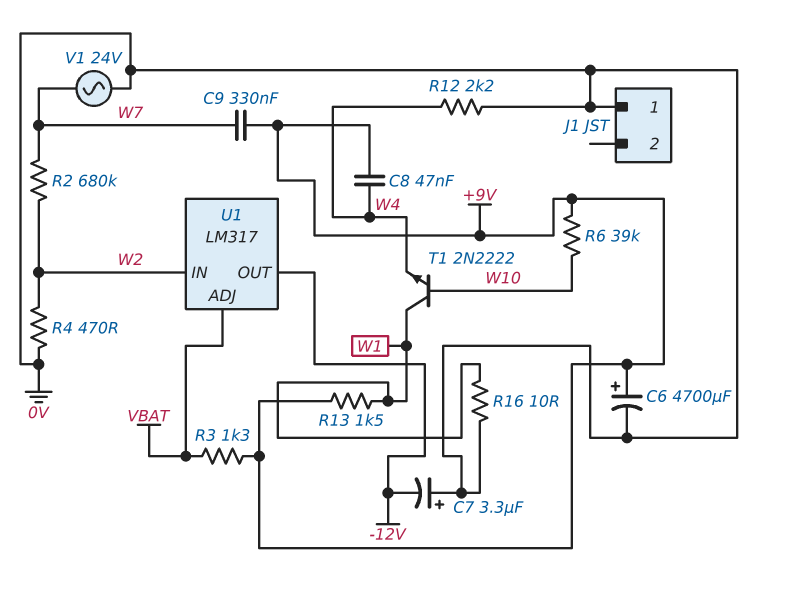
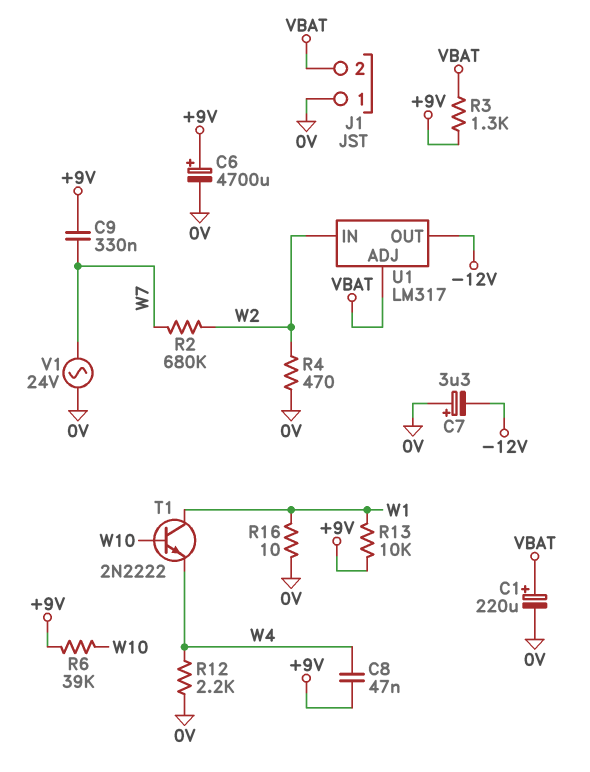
C1: none -> 220uF (plus VBAT, minus 0V)
J1 pin 2: none -> VBAT
R13: 1.5k (+9V, W1) -> 10k (+9V, W1)

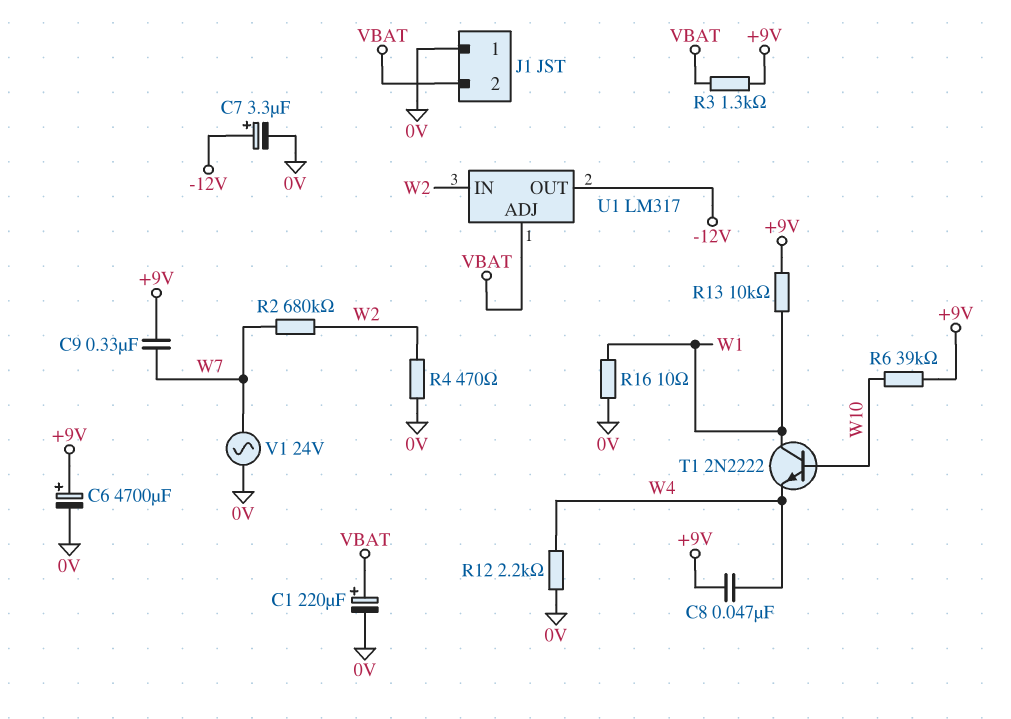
C7: 3.3uF (plus 0V, minus -12V) -> 3.3uF (plus -12V, minus 0V)

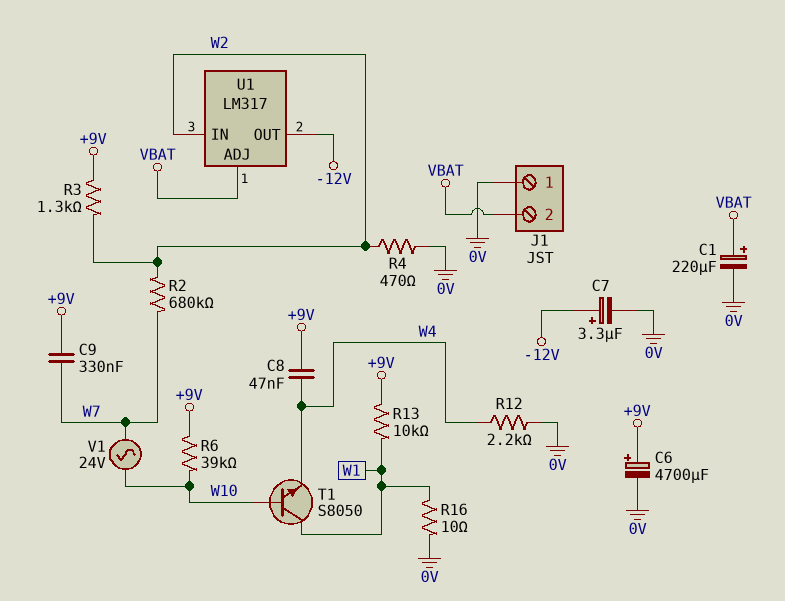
R3: 1.3k (+9V, VBAT) -> 1.3k (+9V, W2)
T1: NPN 2N2222 (B W10, C W1, E W4) -> NPN S8050 (B W10, C W1, E W4)
V1: AC 24V (0V, W7) -> AC 24V (W7, W10)

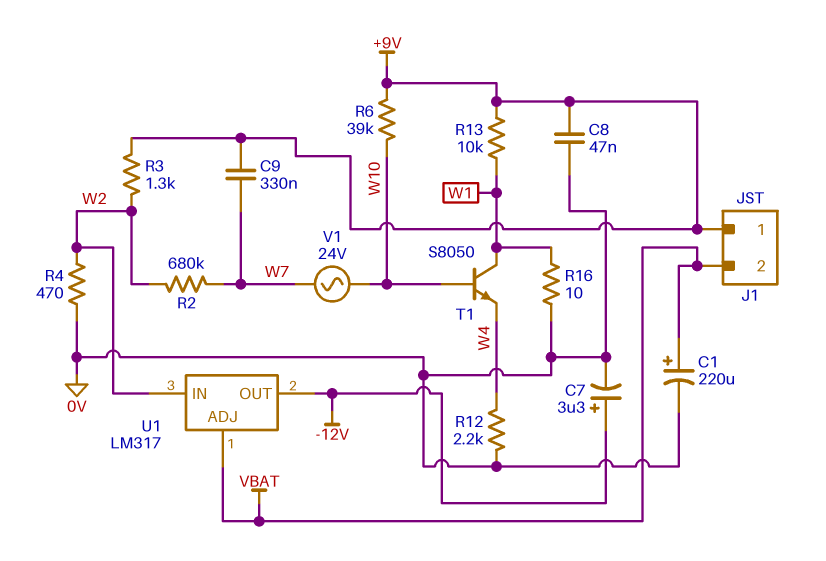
C6: 4700uF (plus +9V, minus 0V) -> none
C8: 47nF (+9V, W4) -> 47nF (+9V, 0V)
J1 pin 1: 0V -> +9V

